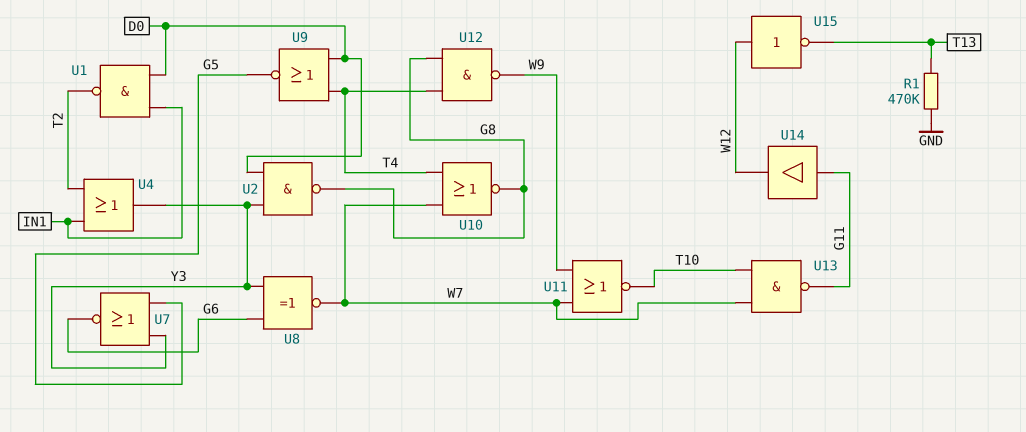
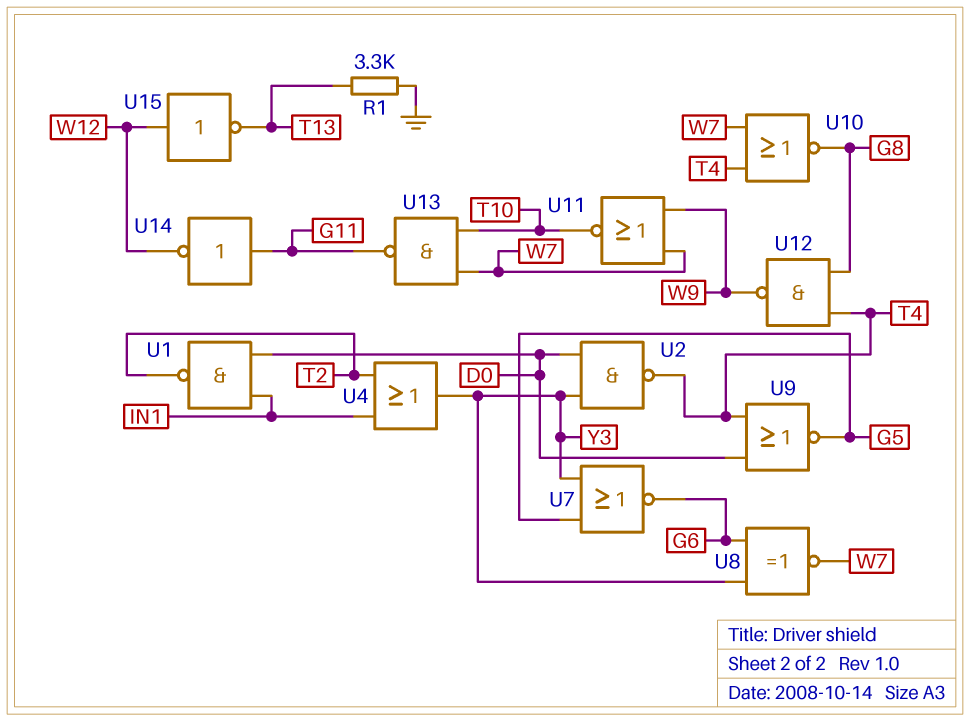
R1: 470k (GND, T13) -> 3.3k (GND, T13)
U2: NAND (in D0, in Y3, out G8) -> NAND (in D0, in Y3, out T4)
U14: buffer (in G11, out W12) -> NOT (in G11, out W12)

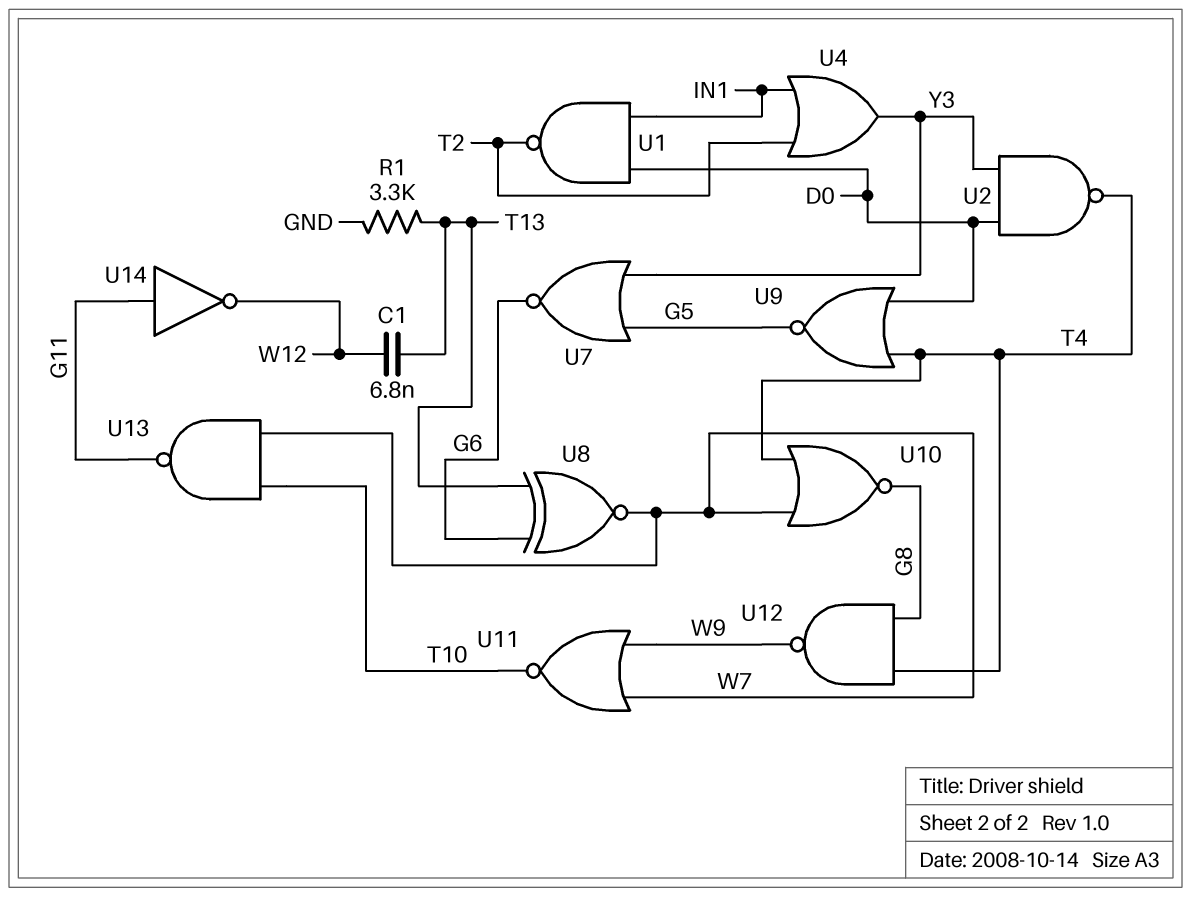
C1: none -> 6.8nF (T13, W12)
U8: XNOR (in G6, in Y3, out W7) -> XNOR (in G6, in T13, out W7)
U15: NOT (in W12, out T13) -> none

